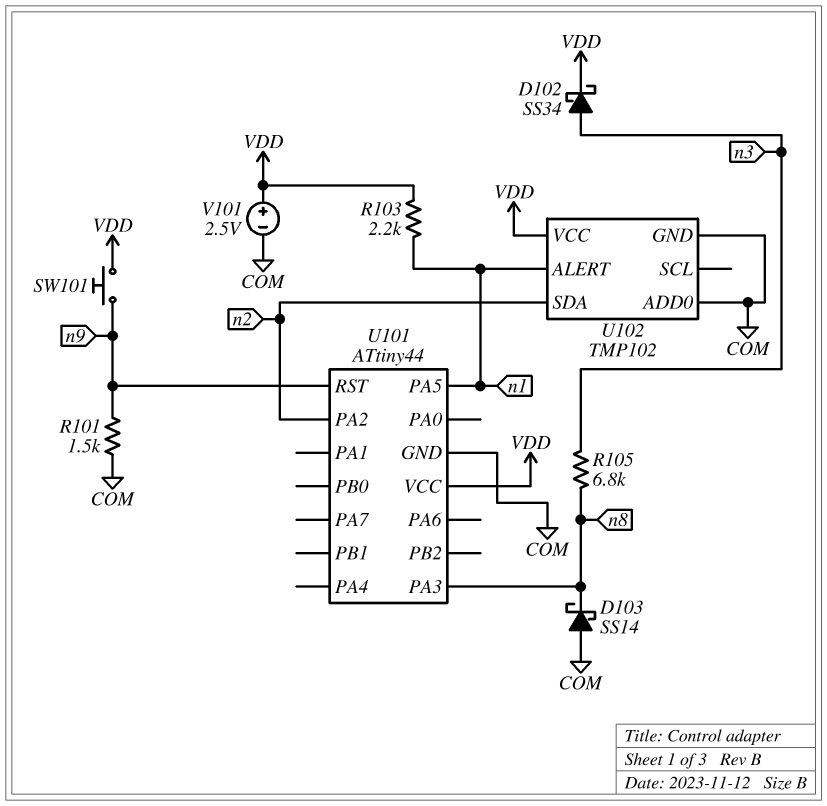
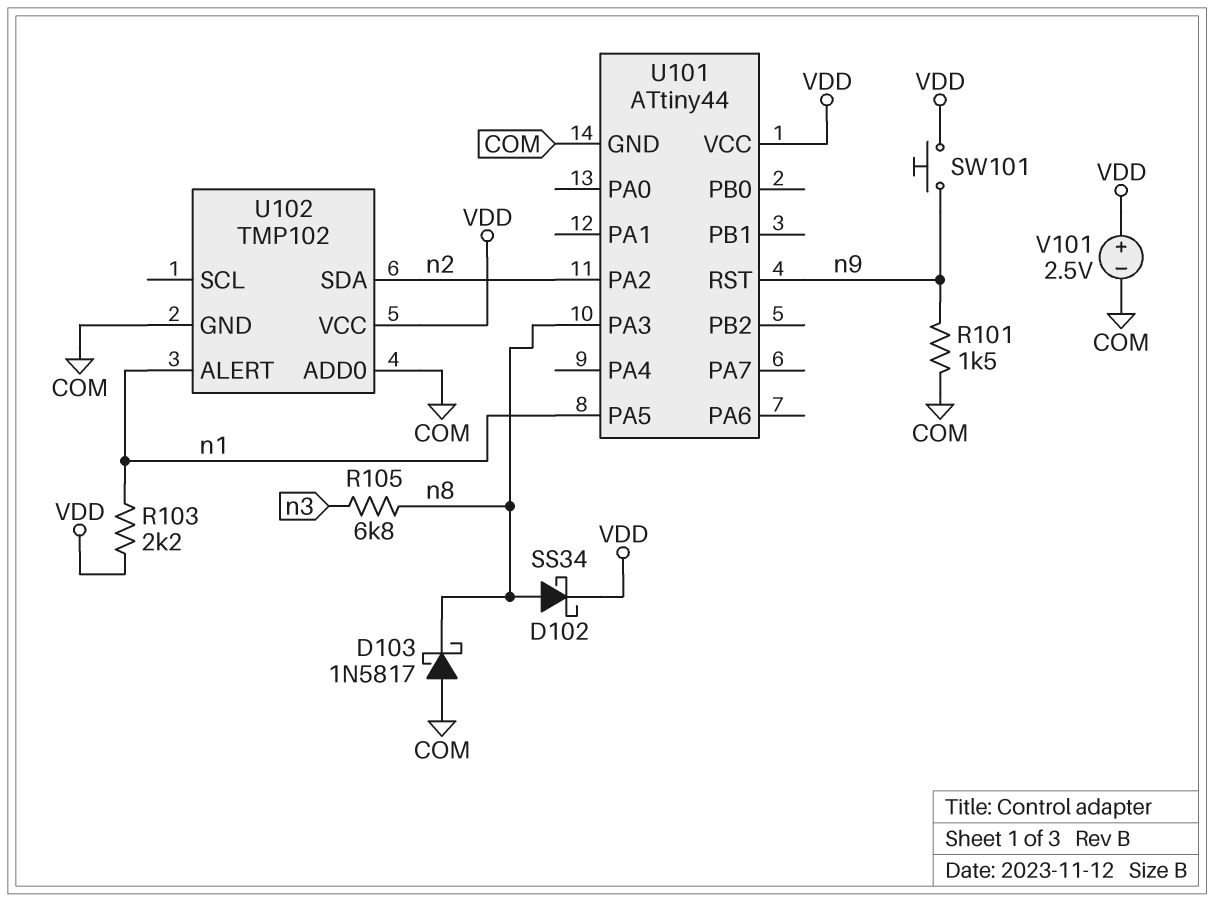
D102: schottky SS34 (A n3, K VDD) -> schottky SS34 (A n8, K VDD)
D103: schottky SS14 (A COM, K n8) -> schottky 1N5817 (A COM, K n8)

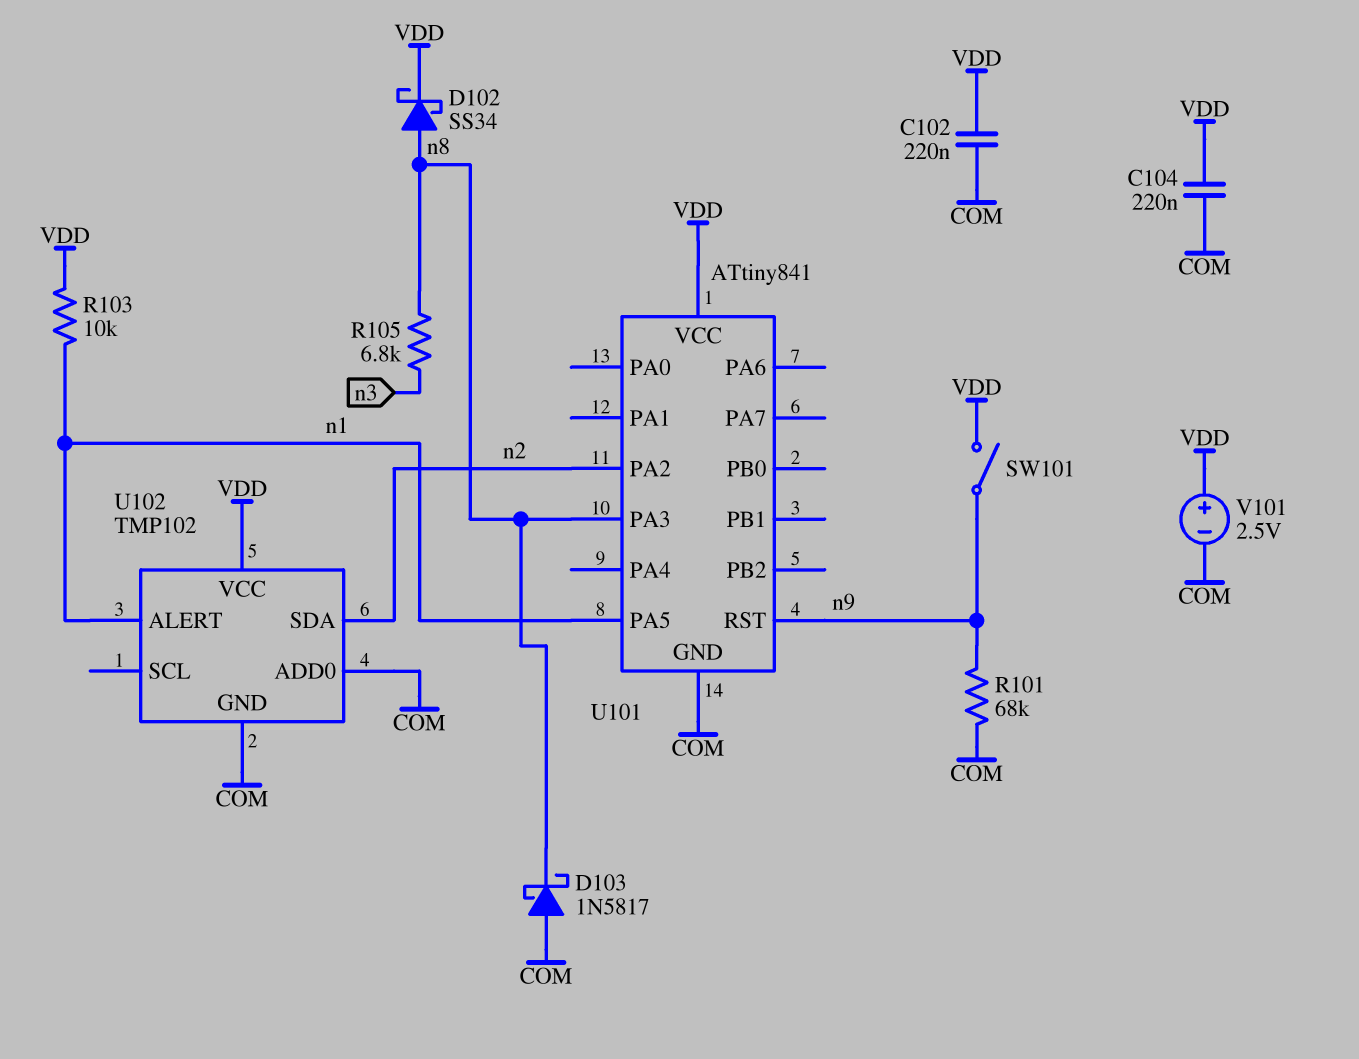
C102: none -> 220nF (COM, VDD)
C104: none -> 220nF (COM, VDD)
R101: 1.5k (COM, n9) -> 68k (COM, n9)
R103: 2.2k (VDD, n1) -> 10k (VDD, n1)
SW101: button (VDD, n9) -> switch (VDD, n9)
U101: ATtiny44 -> ATtiny841

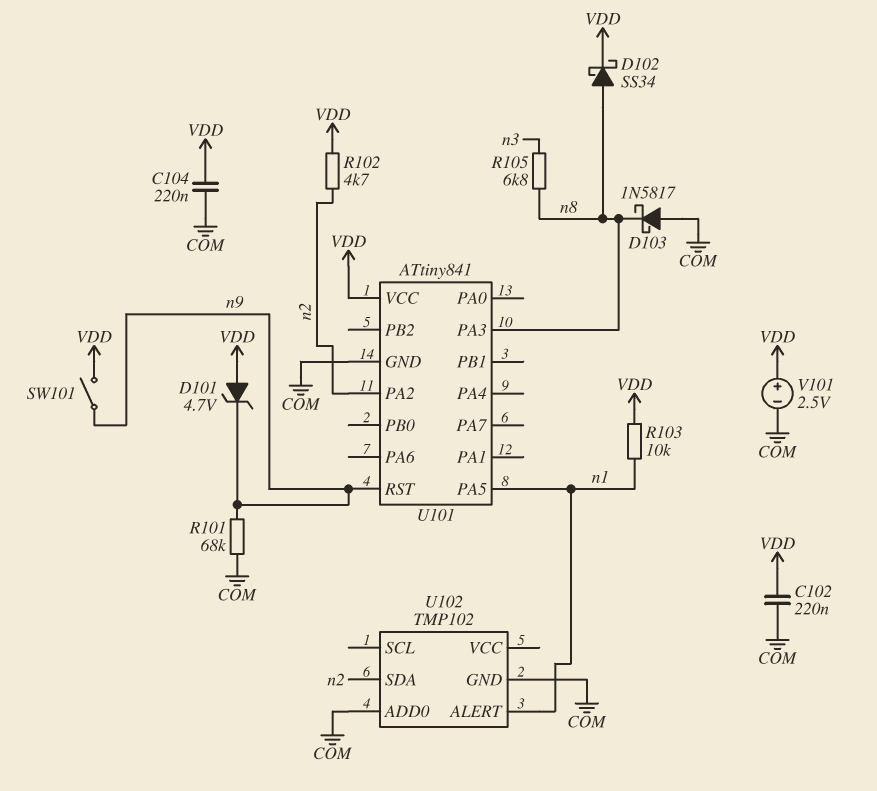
D101: none -> zener 4.7V (A VDD, K n9)
R102: none -> 4.7k (VDD, n2)
U102 pin VCC: VDD -> none

